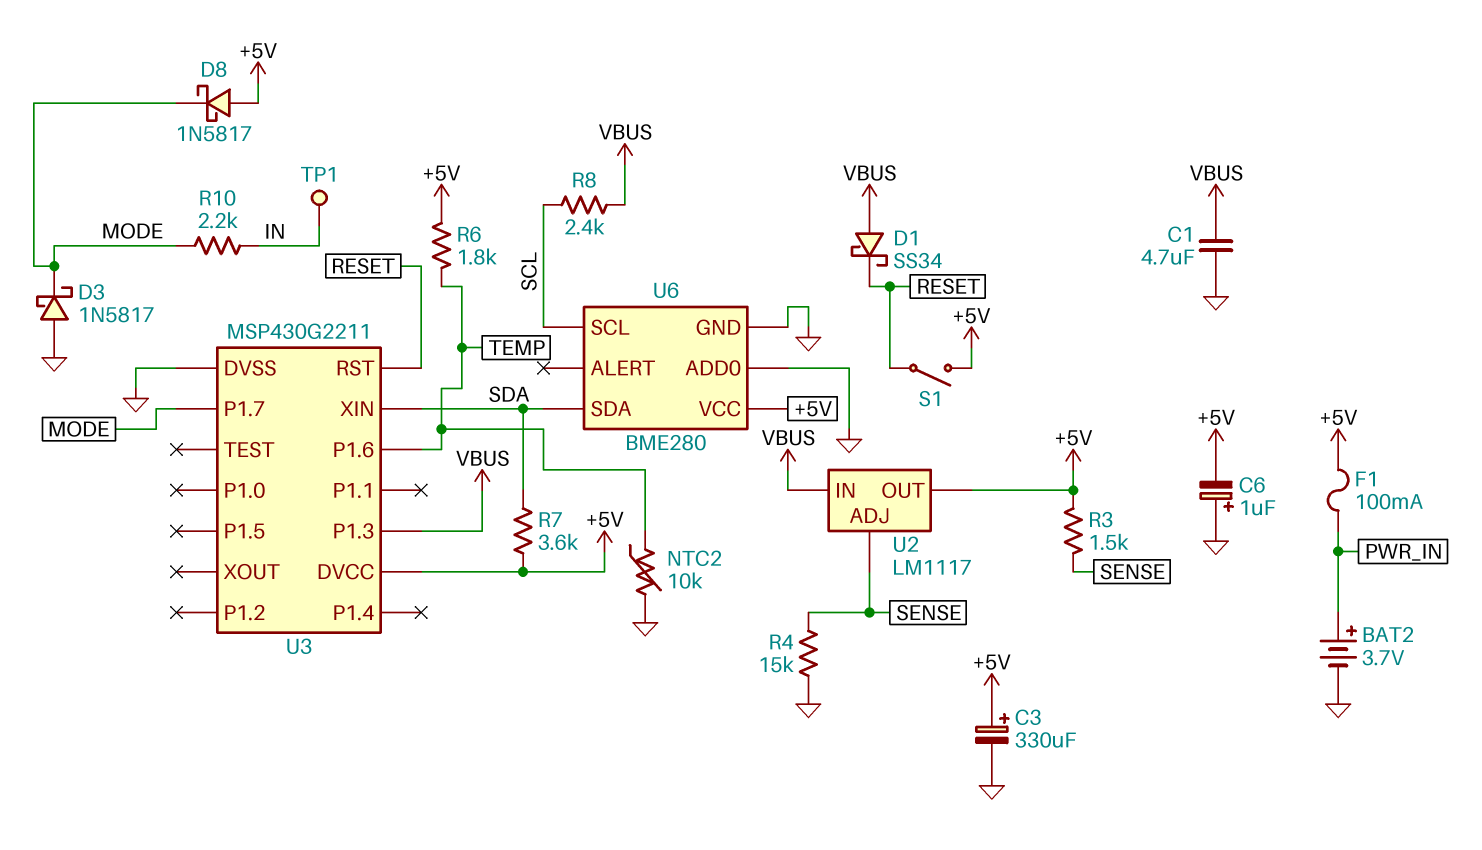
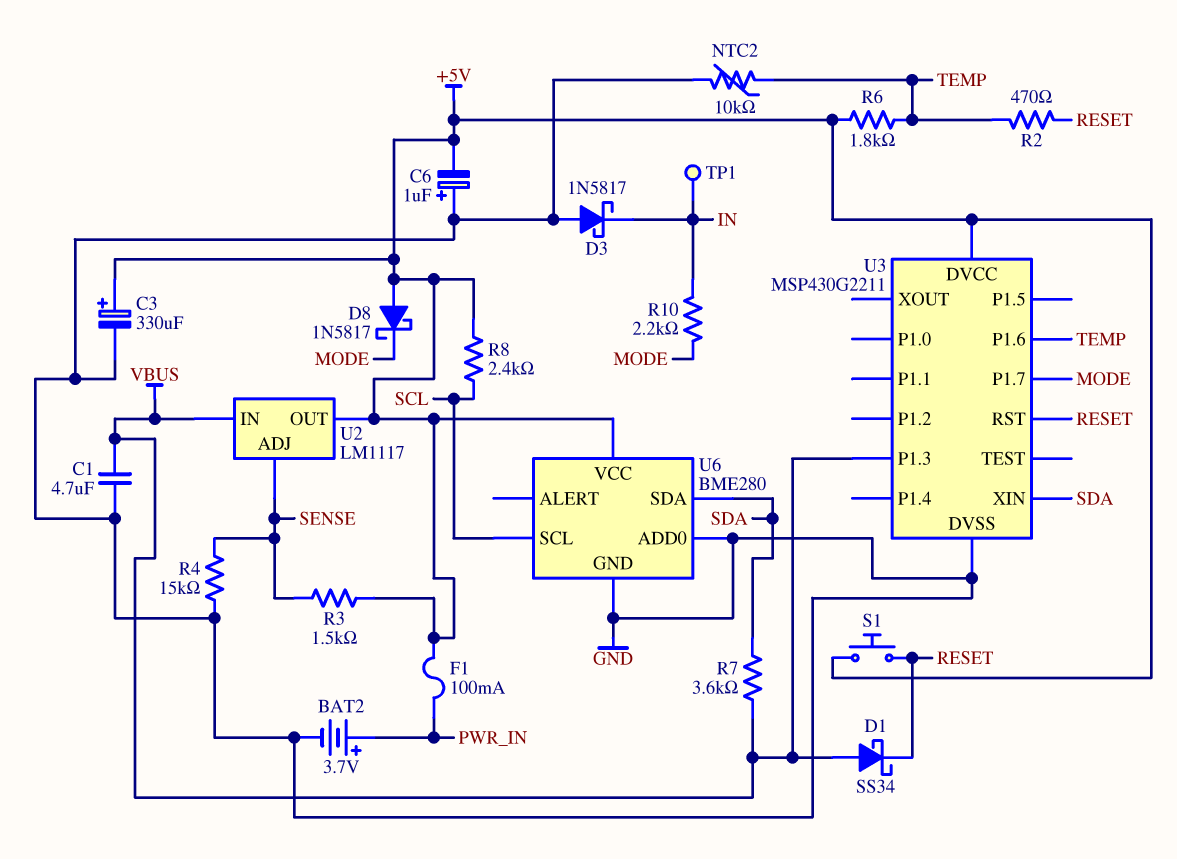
D3: schottky 1N5817 (A GND, K MODE) -> schottky 1N5817 (A GND, K IN)
R2: none -> 470 (RESET, TEMP)
R7: 3.6k (+5V, SDA) -> 3.6k (SDA, VBUS)
R8: 2.4k (SCL, VBUS) -> 2.4k (+5V, SCL)
S1: switch (+5V, RESET) -> button (+5V, RESET)

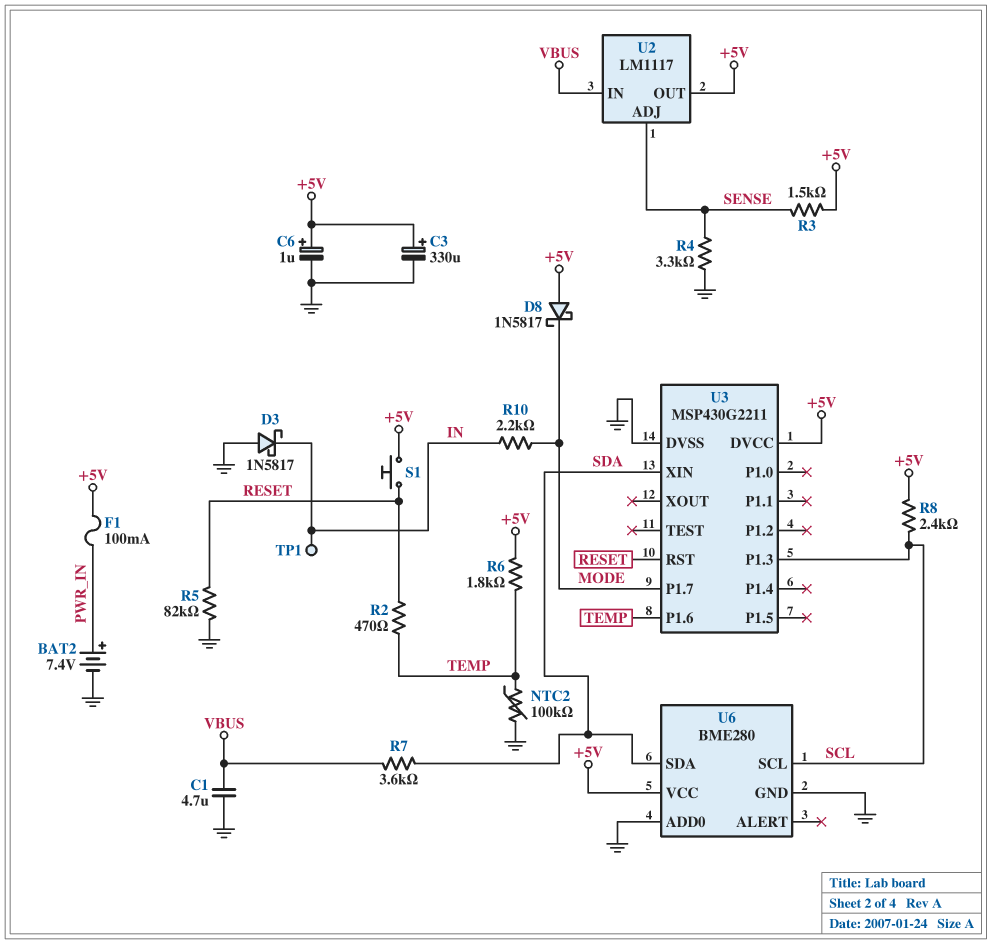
BAT2: 3.7V (plus PWR_IN, minus GND) -> 7.4V (plus PWR_IN, minus GND)
C6: 1uF (plus GND, minus +5V) -> 1uF (plus +5V, minus GND)
D1: schottky SS34 (A VBUS, K RESET) -> none
NTC2: 10k (GND, TEMP) -> 100k (GND, TEMP)
R4: 15k (GND, SENSE) -> 3.3k (GND, SENSE)
R5: none -> 82k (GND, RESET)
U3 pin P1.3: VBUS -> SCL

